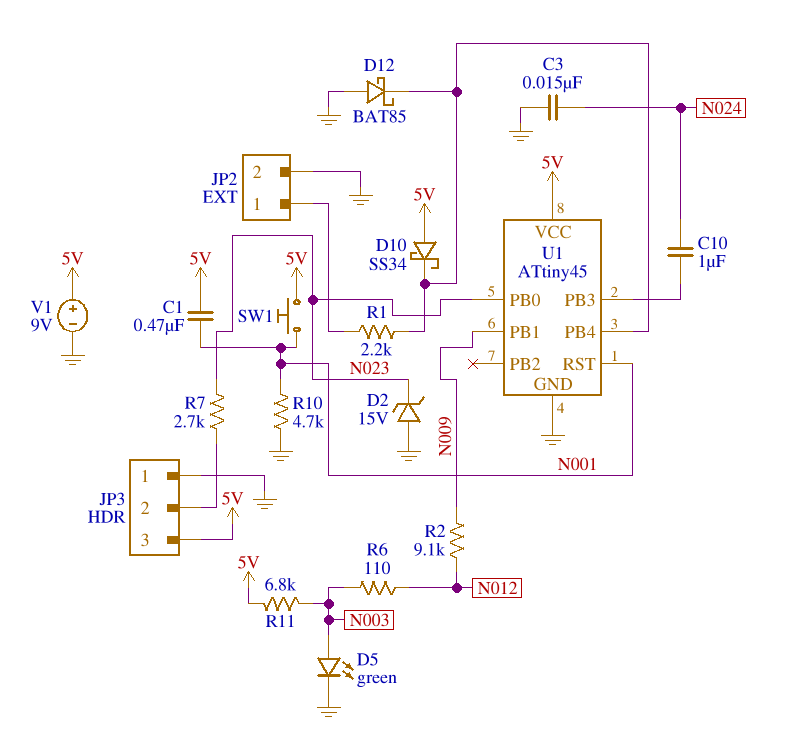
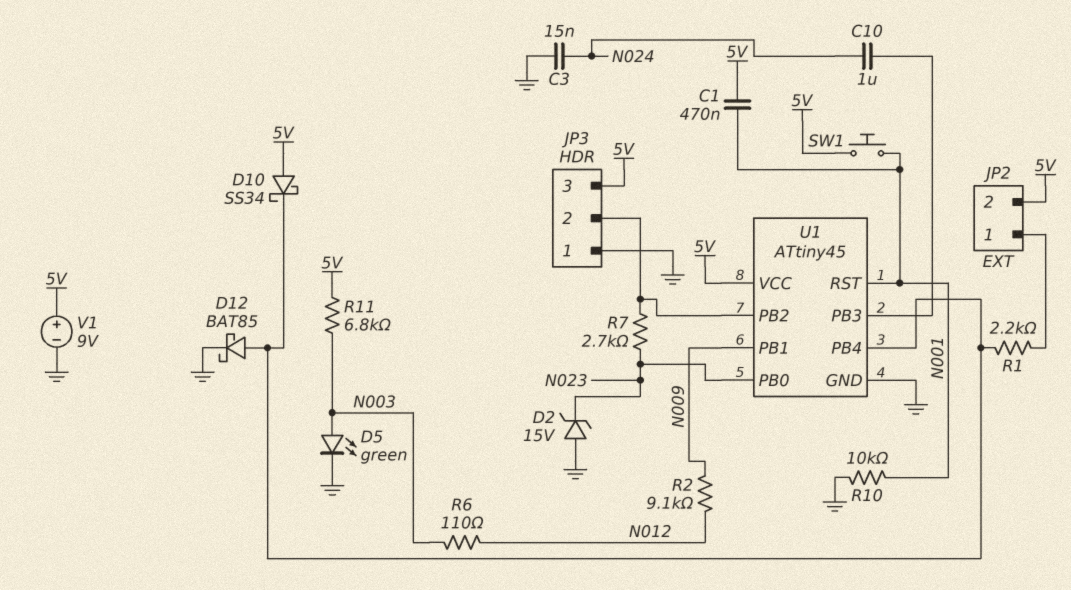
D12: schottky BAT85 (A GND, K U1/PB4) -> schottky BAT85 (A U1/PB4, K GND)
JP2 pin 2: GND -> 5V
R10: 4.7k (GND, N001) -> 10k (GND, N001)
U1 pin PB2: none -> JP3/2

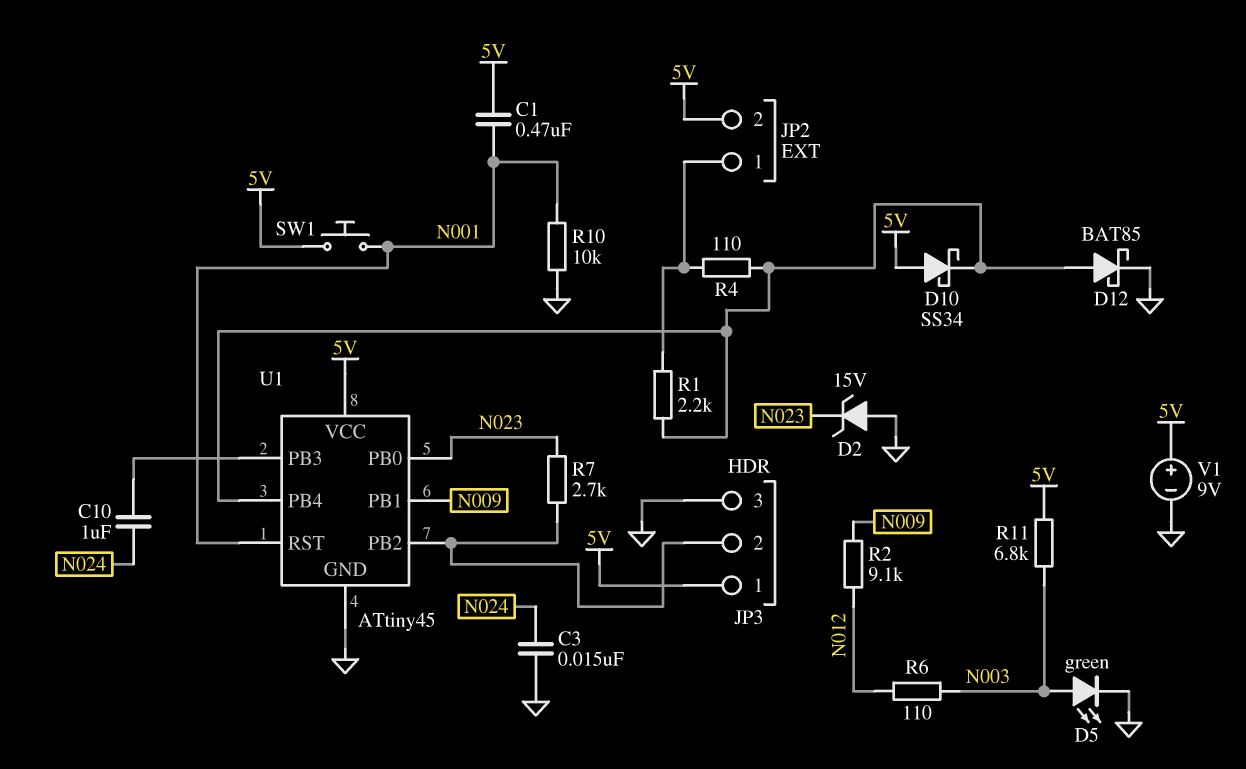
JP3 pin 1: GND -> 5V
JP3 pin 3: 5V -> GND
R4: none -> 110 (JP2/1, U1/PB4)

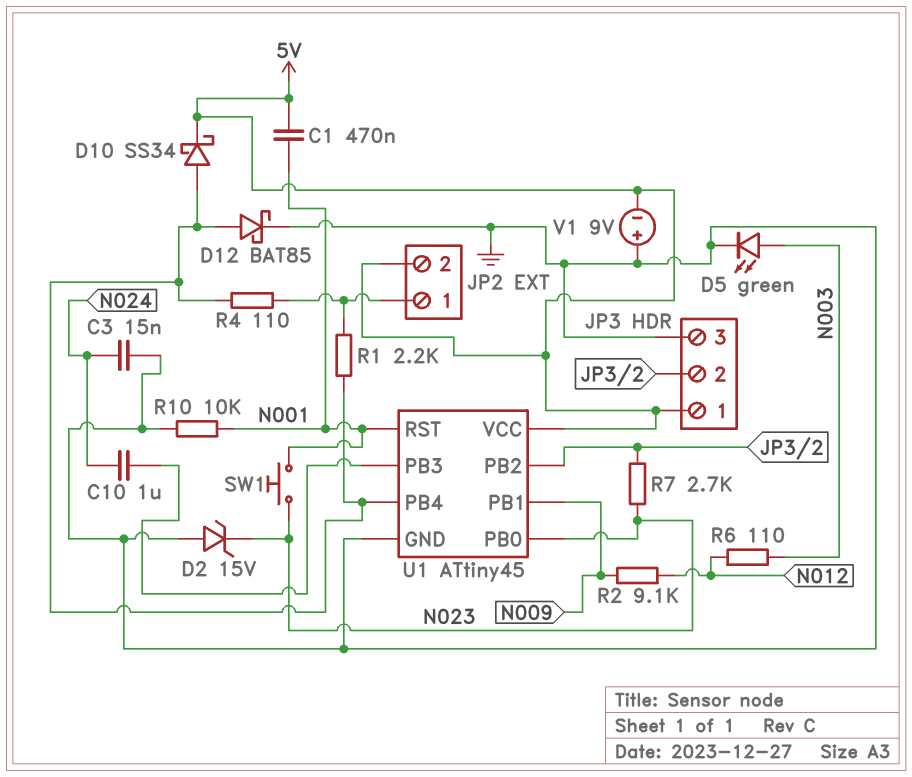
D10: schottky SS34 (A 5V, K U1/PB4) -> schottky SS34 (A U1/PB4, K 5V)
R11: 6.8k (5V, N003) -> none
SW1: button (5V, N001) -> button (N001, N023)
V1: 9V (plus 5V, minus GND) -> 9V (plus GND, minus 5V)

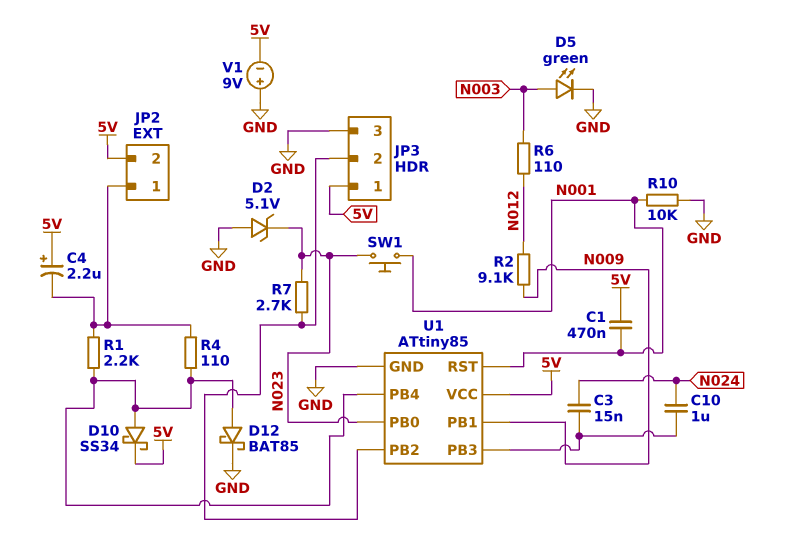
C3: 15nF (GND, N024) -> 15nF (N024, U1/PB3)
C4: none -> 2.2uF (plus 5V, minus JP2/1)
D2: zener 15V (A GND, K N023) -> zener 5.1V (A GND, K N023)
U1: ATtiny45 -> ATtiny85

